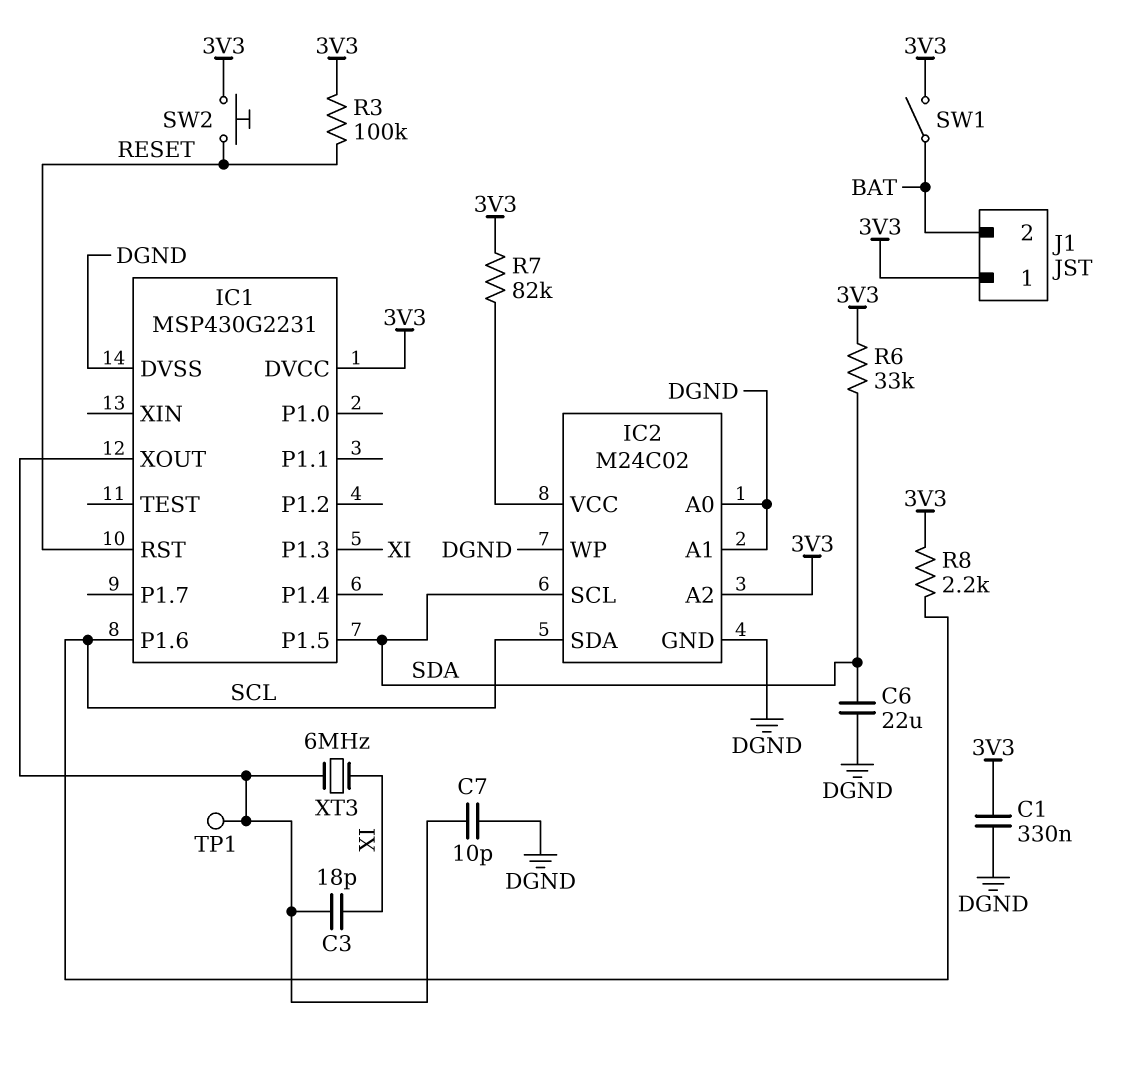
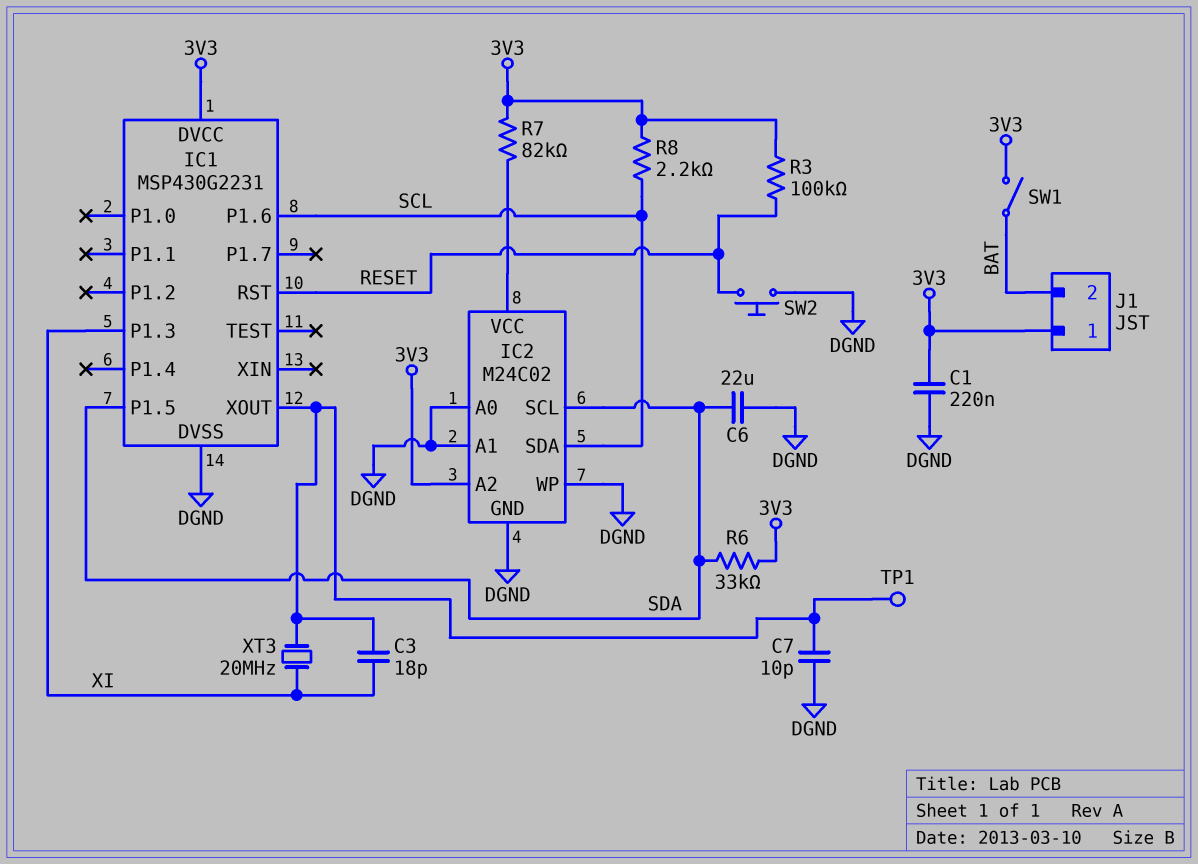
C1: 330nF (3V3, DGND) -> 220nF (3V3, DGND)
SW2: button (3V3, RESET) -> button (DGND, RESET)
XT3: 6MHz (IC1/XOUT, XI) -> 20MHz (IC1/XOUT, XI)

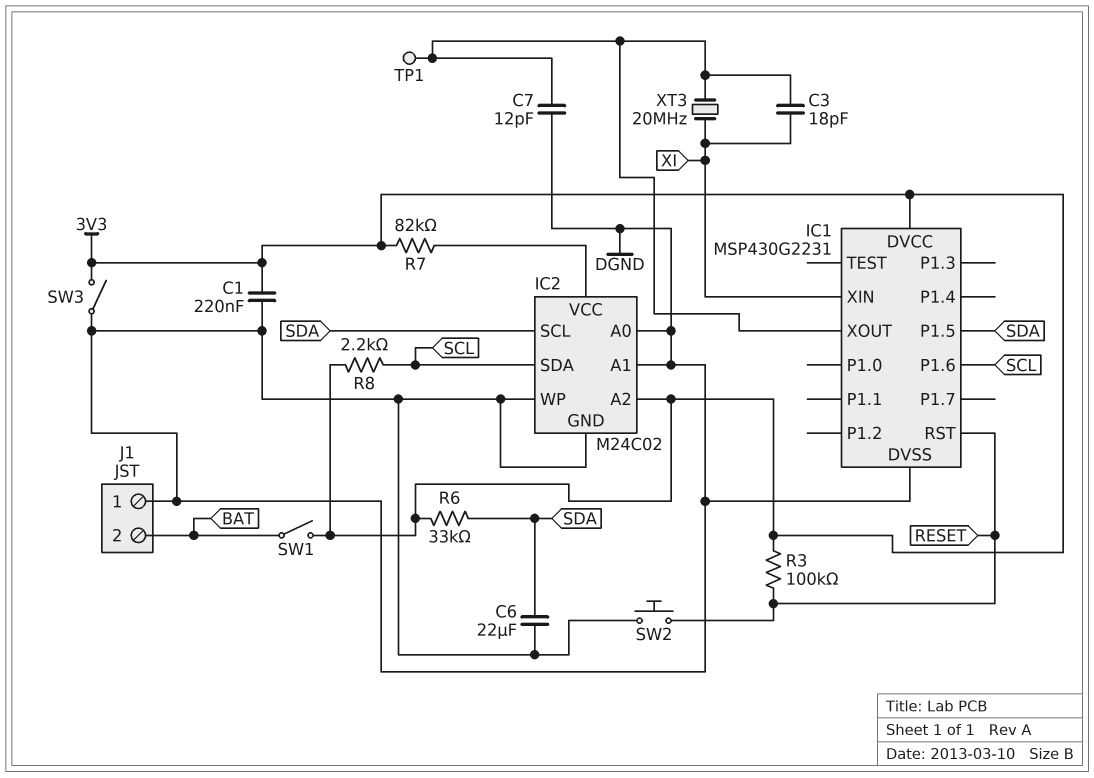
C7: 10pF (DGND, IC1/XOUT) -> 12pF (DGND, IC1/XOUT)
IC1 pin P1.3: XI -> none
IC1 pin XIN: none -> XI
J1 pin 1: 3V3 -> DGND
SW3: none -> switch (3V3, DGND)

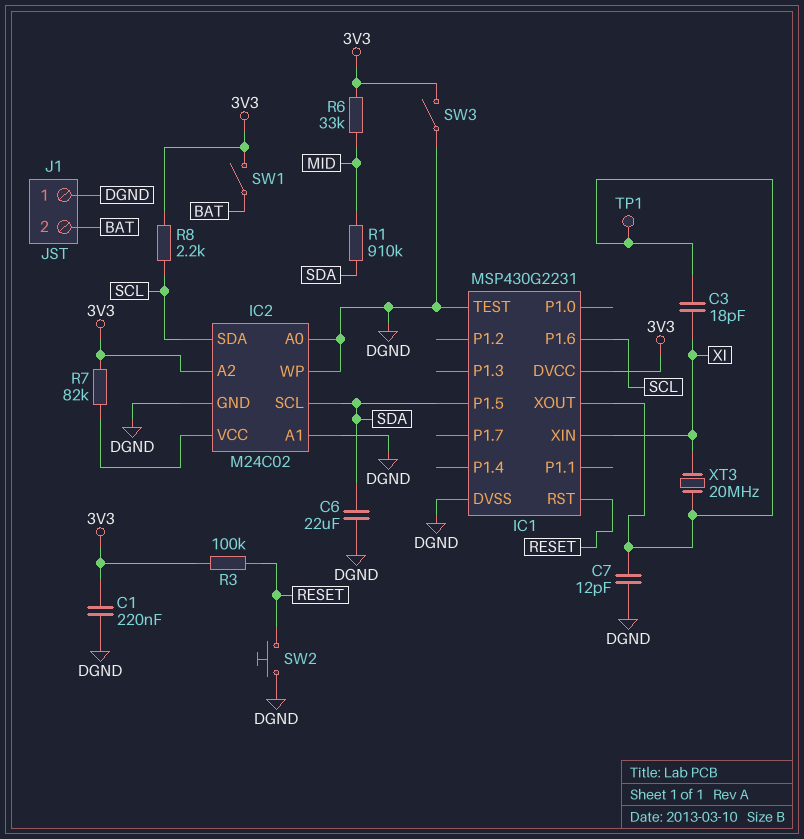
IC1 pin TEST: none -> DGND
R1: none -> 910k (MID, SDA)
R6: 33k (3V3, SDA) -> 33k (3V3, MID)

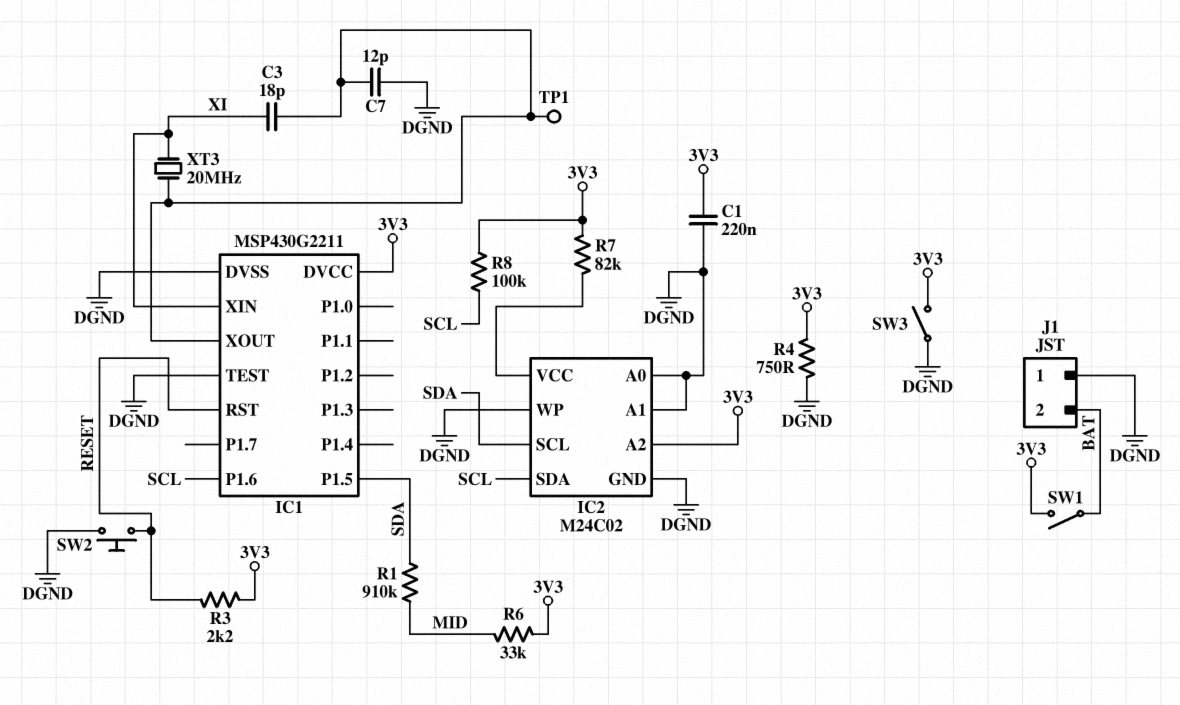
C6: 22uF (DGND, SDA) -> none
IC1: MSP430G2231 -> MSP430G2211
R3: 100k (3V3, RESET) -> 2.2k (3V3, RESET)
R4: none -> 750 (3V3, DGND)
R8: 2.2k (3V3, SCL) -> 100k (3V3, SCL)

